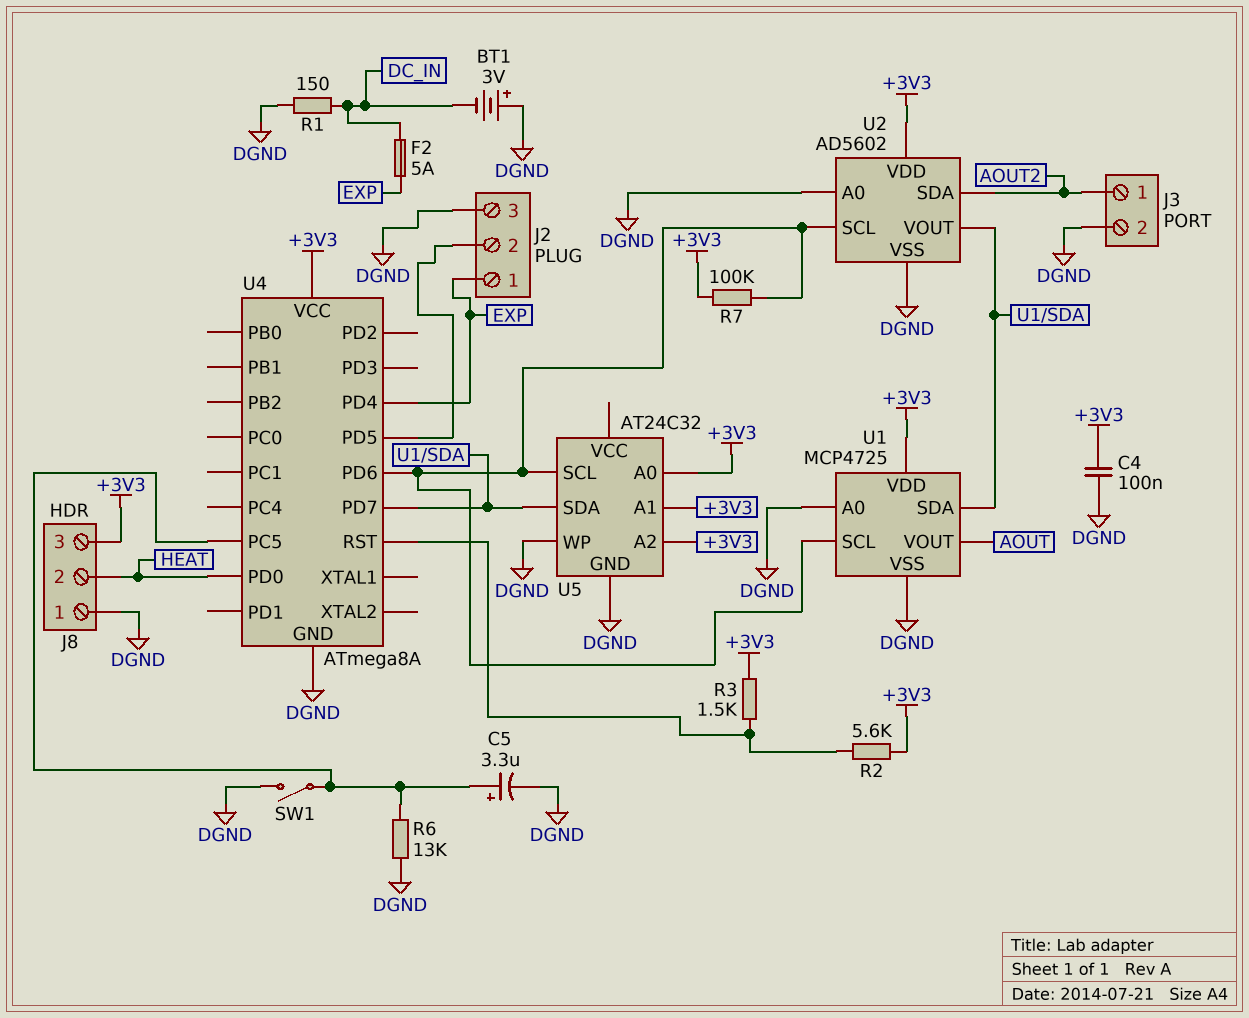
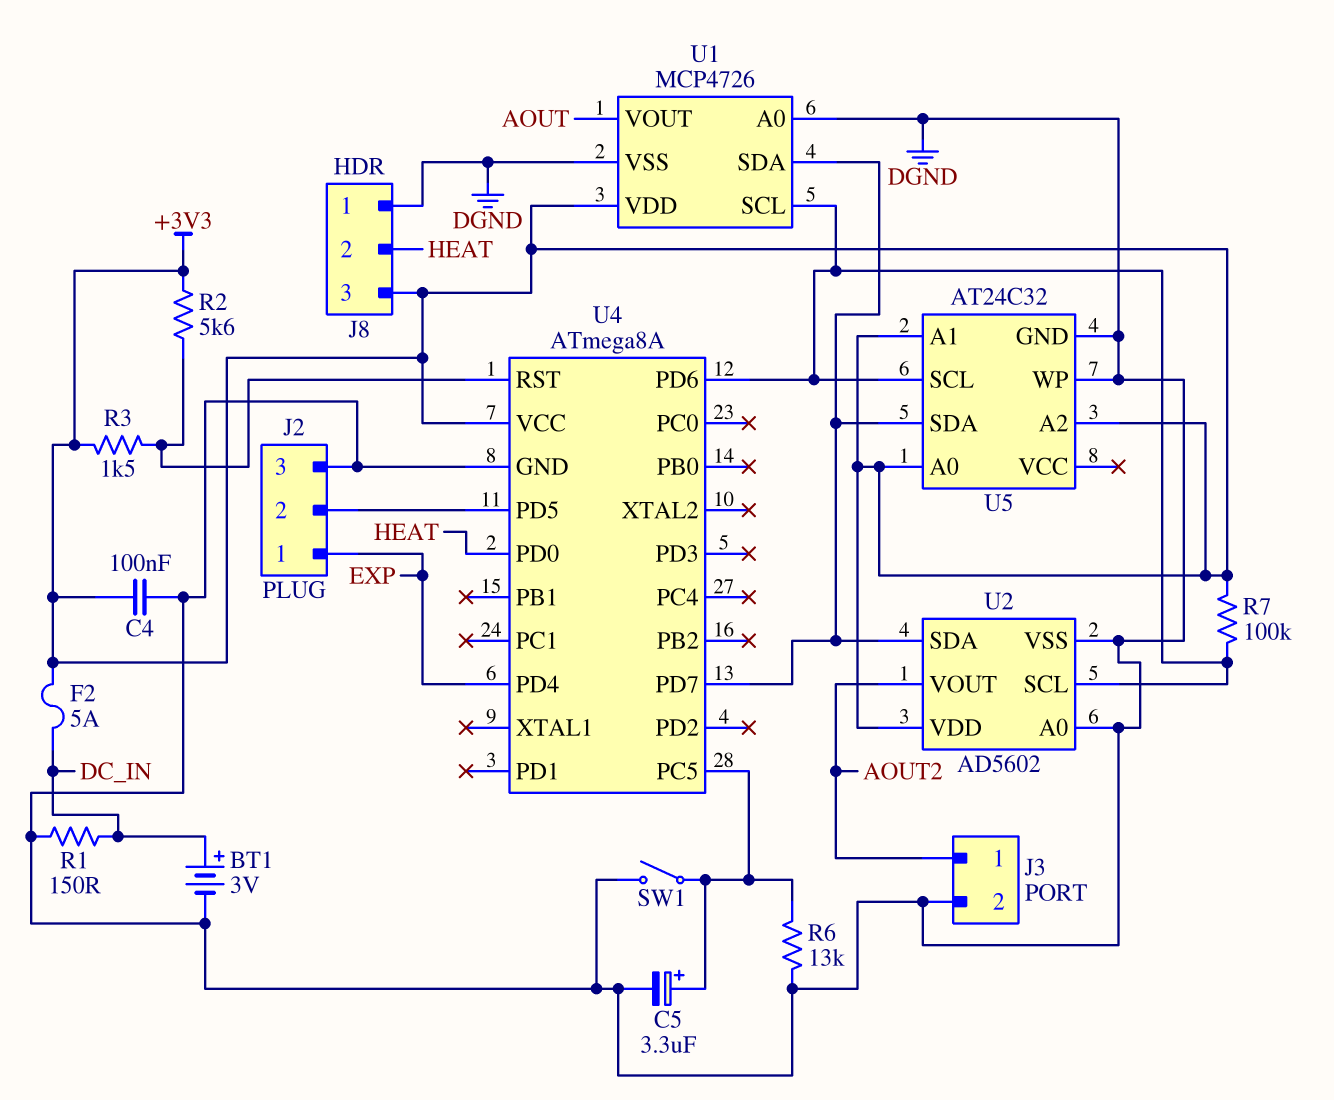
BT1: 3V (plus DGND, minus DC_IN) -> 3V (plus DC_IN, minus DGND)
F2: 5A (DC_IN, EXP) -> 5A (+3V3, DC_IN)
U1: MCP4725 -> MCP4726
U2 pin SDA: AOUT2 -> U1/SDA
U2 pin VOUT: U1/SDA -> AOUT2

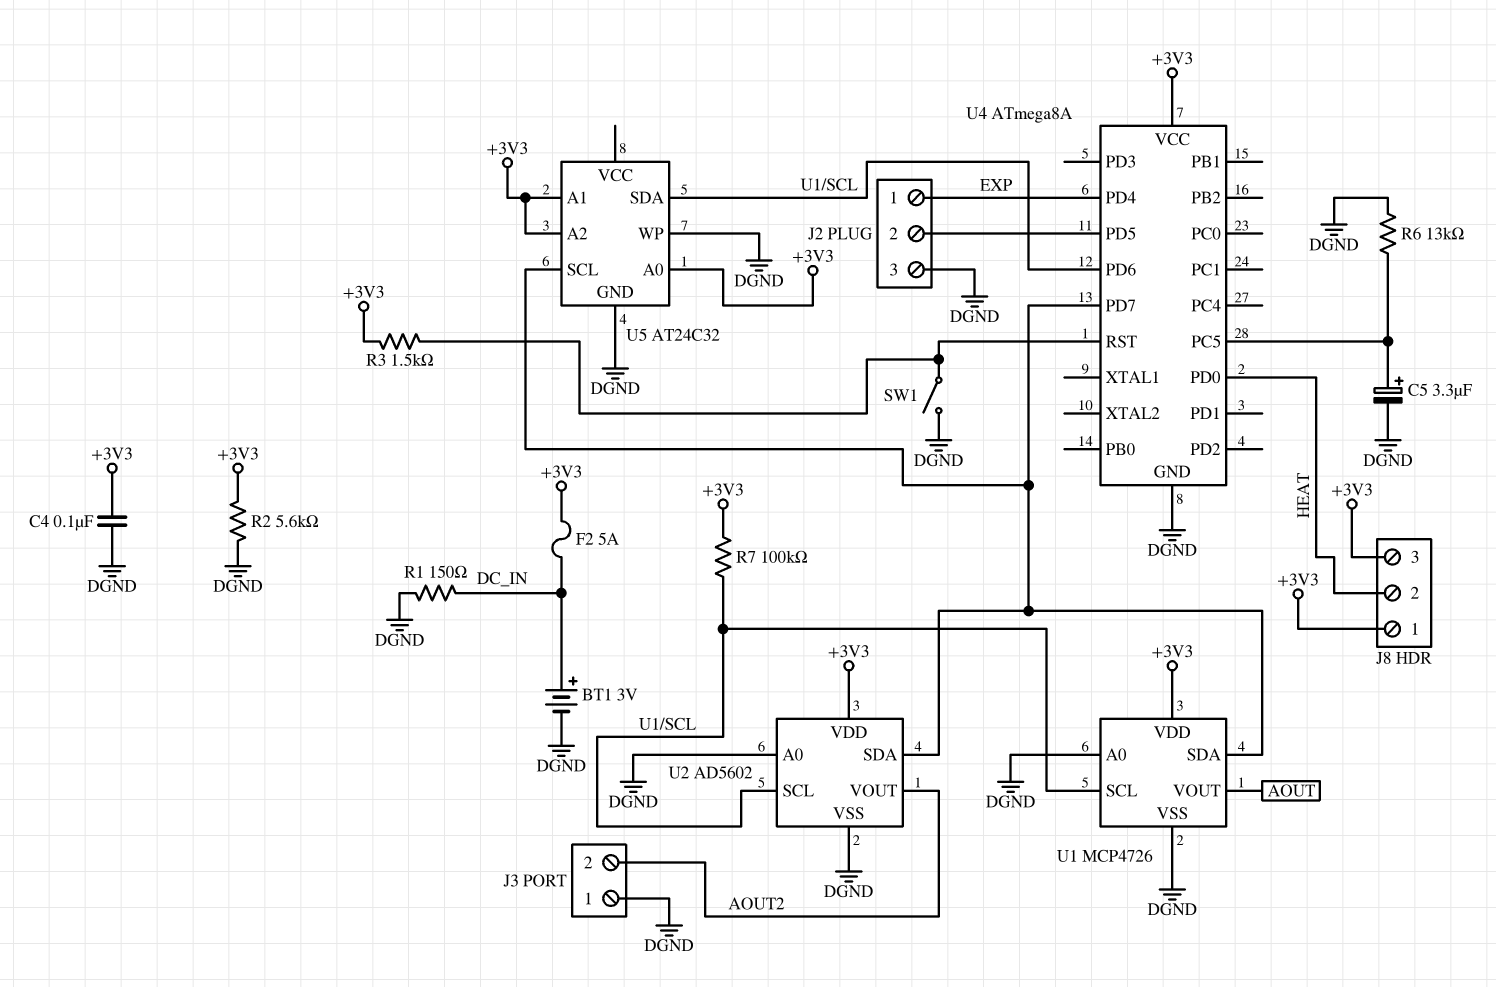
J3 pin 1: AOUT2 -> DGND
J3 pin 2: DGND -> AOUT2
J8 pin 1: DGND -> +3V3
R2: 5.6k (+3V3, U4/RST) -> 5.6k (+3V3, DGND)
SW1: switch (DGND, U4/PC5) -> switch (DGND, U4/RST)
U5 pin SCL: U1/SCL -> U1/SDA
U5 pin SDA: U1/SDA -> U1/SCL

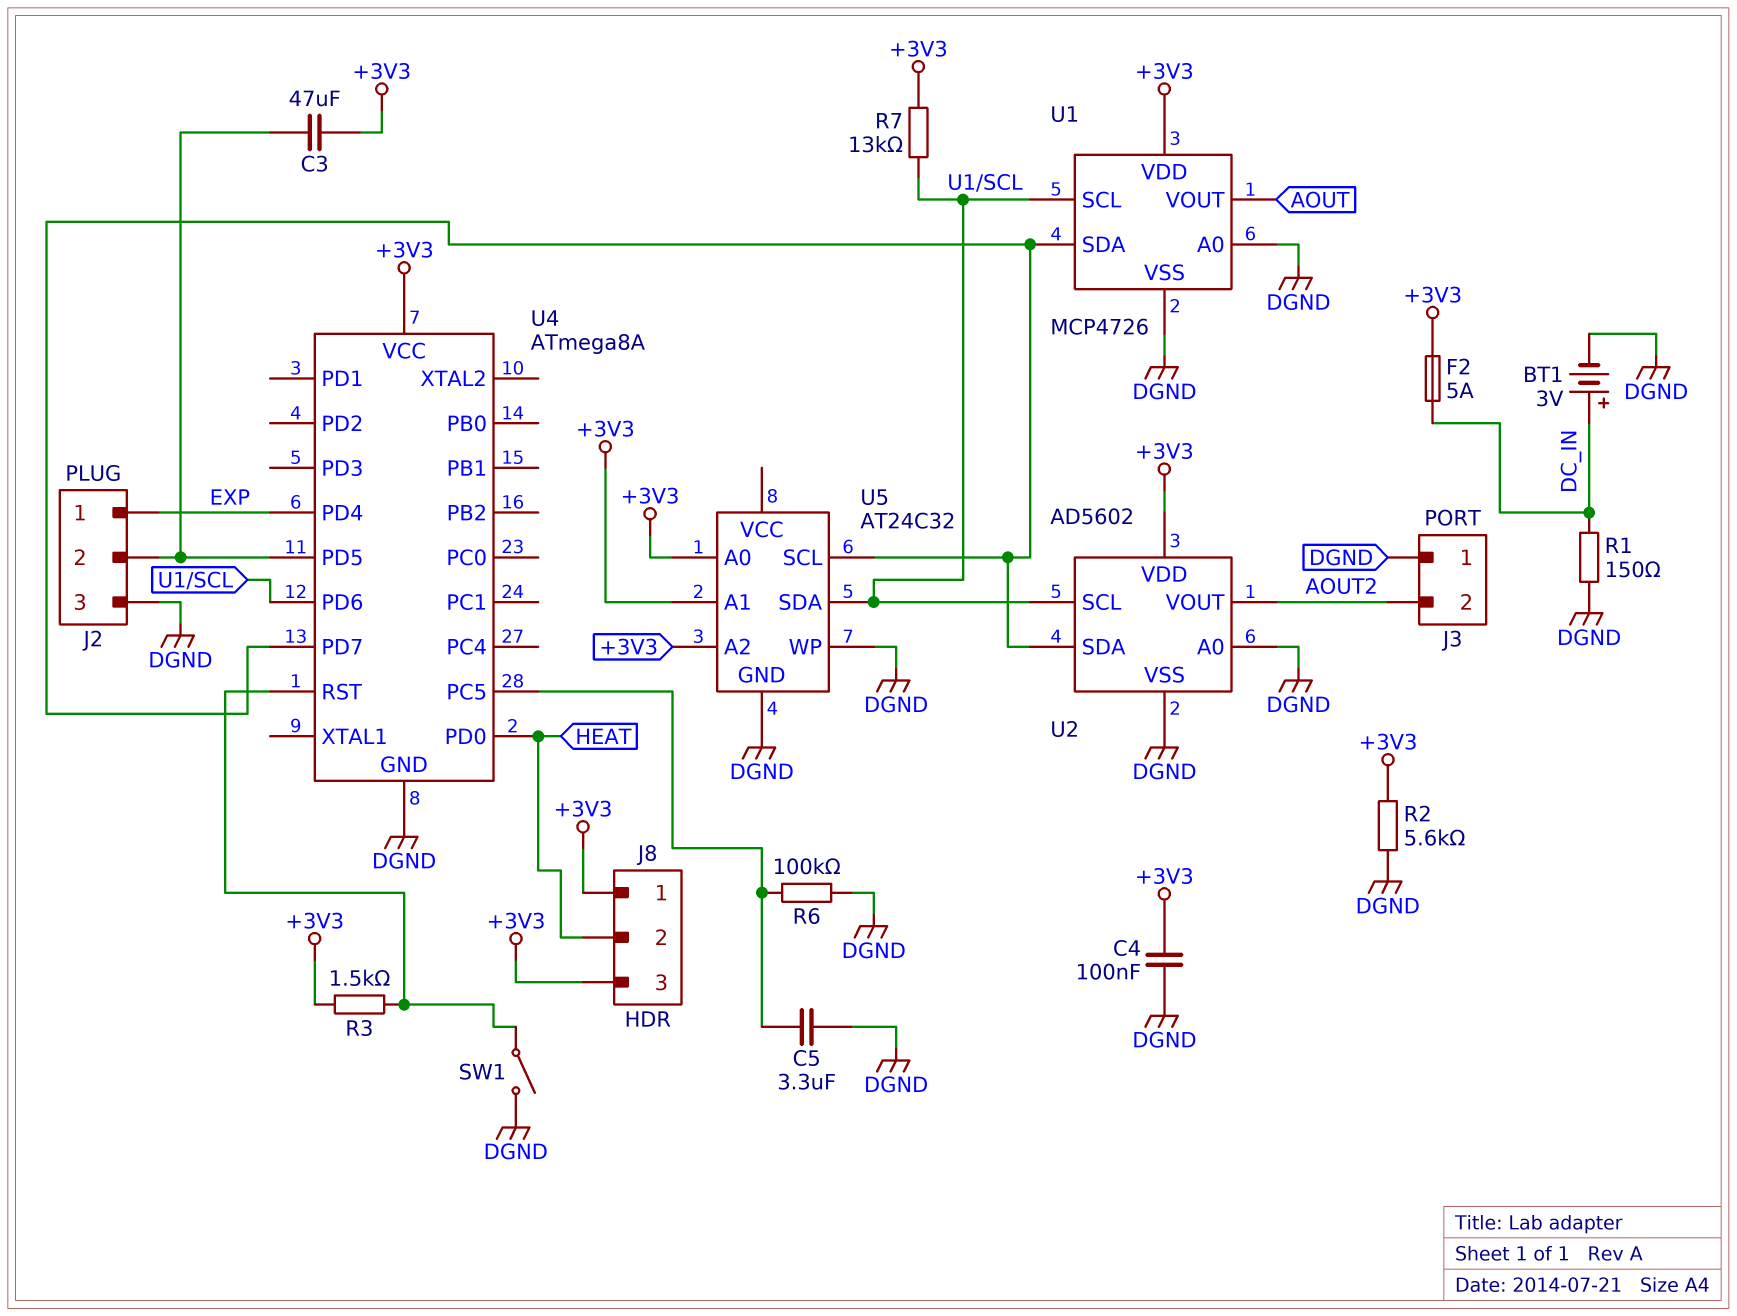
C3: none -> 47uF (+3V3, J2/2)
C5: 3.3uF (plus U4/PC5, minus DGND) -> 3.3uF (DGND, U4/PC5)
R6: 13k (DGND, U4/PC5) -> 100k (DGND, U4/PC5)
R7: 100k (+3V3, U1/SCL) -> 13k (+3V3, U1/SCL)

